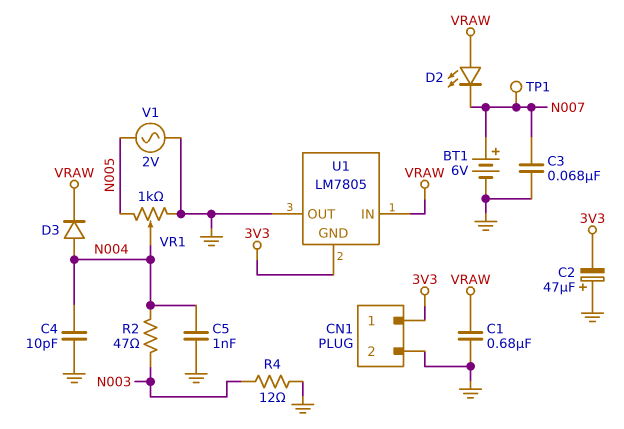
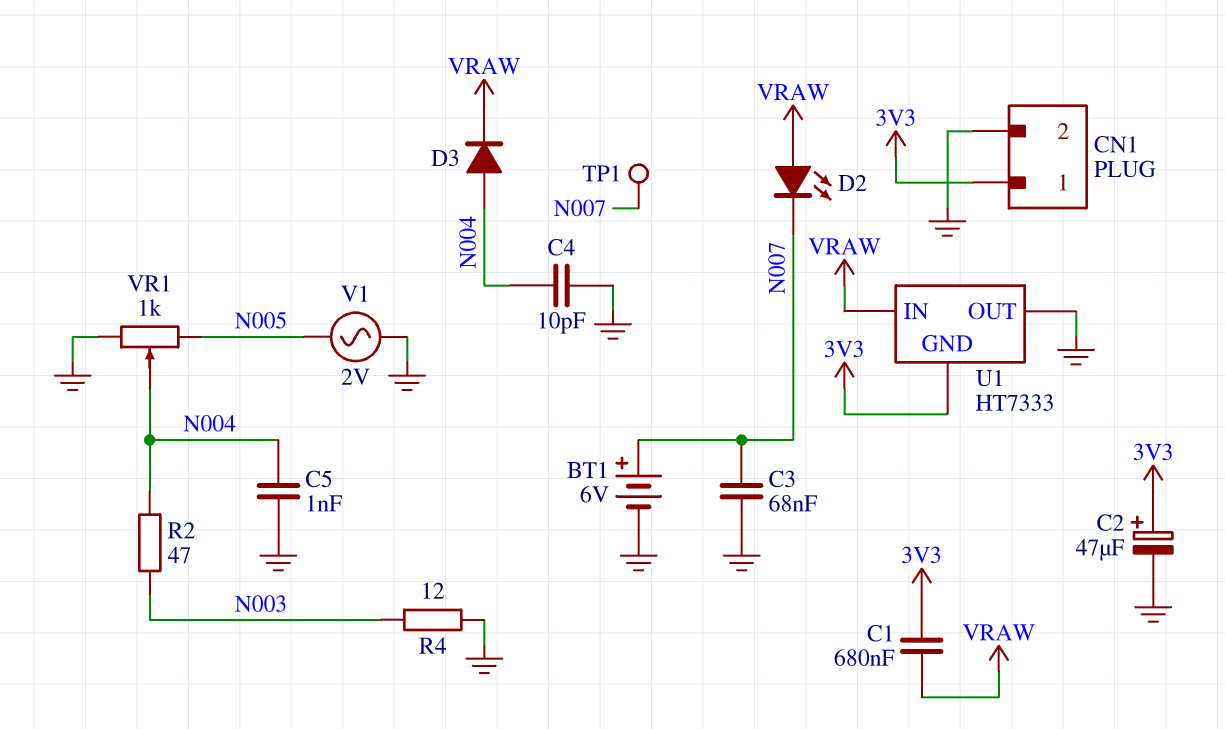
C1: 680nF (GND, VRAW) -> 680nF (3V3, VRAW)
C2: 47uF (plus GND, minus 3V3) -> 47uF (plus 3V3, minus GND)
U1: LM7805 -> HT7333

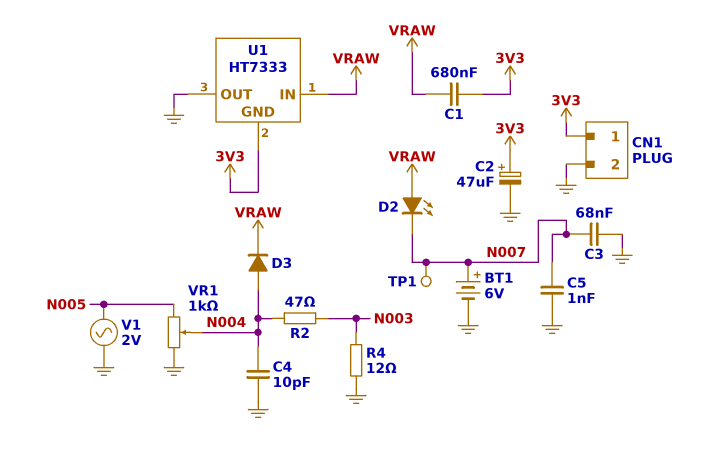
C5: 1nF (GND, N004) -> 1nF (GND, N007)

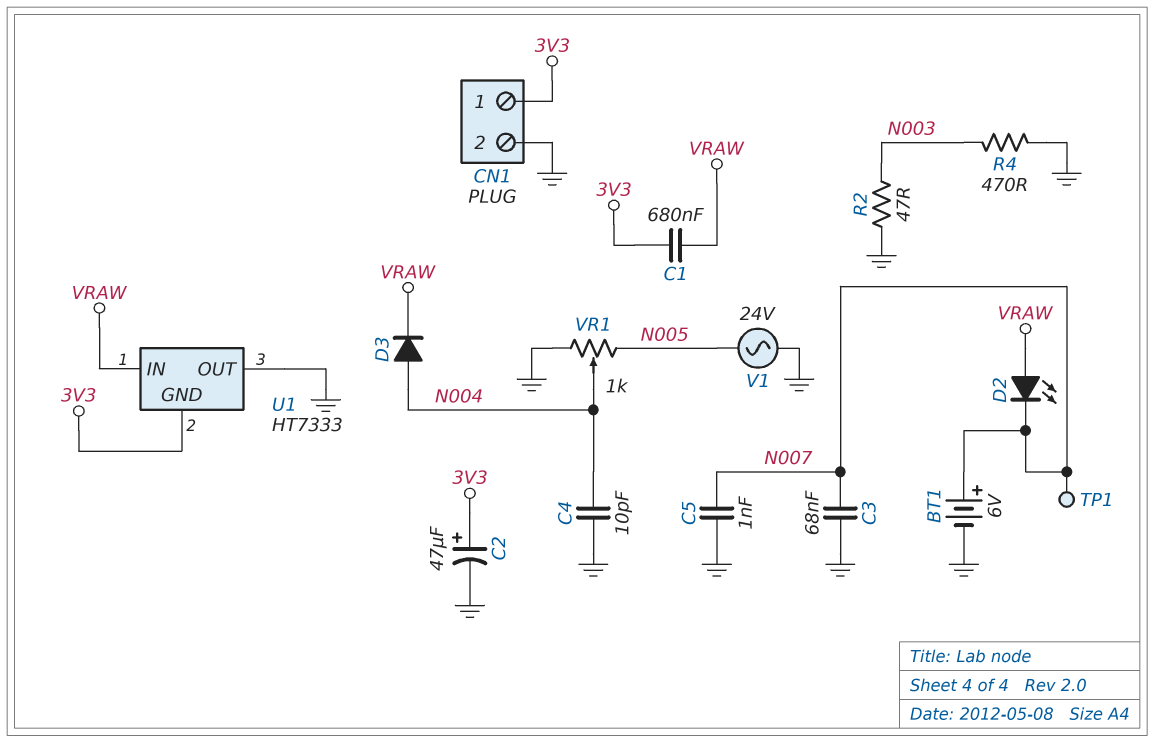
R2: 47 (N003, N004) -> 47 (GND, N003)
R4: 12 (GND, N003) -> 470 (GND, N003)
V1: AC 2V (GND, N005) -> AC 24V (GND, N005)

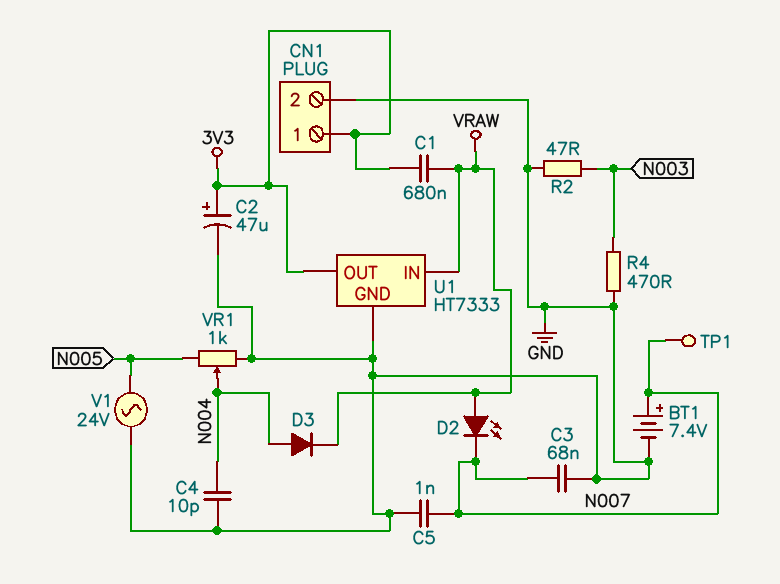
BT1: 6V (plus N007, minus GND) -> 7.4V (plus N007, minus GND)
U1 pin GND: 3V3 -> GND
U1 pin OUT: GND -> 3V3

